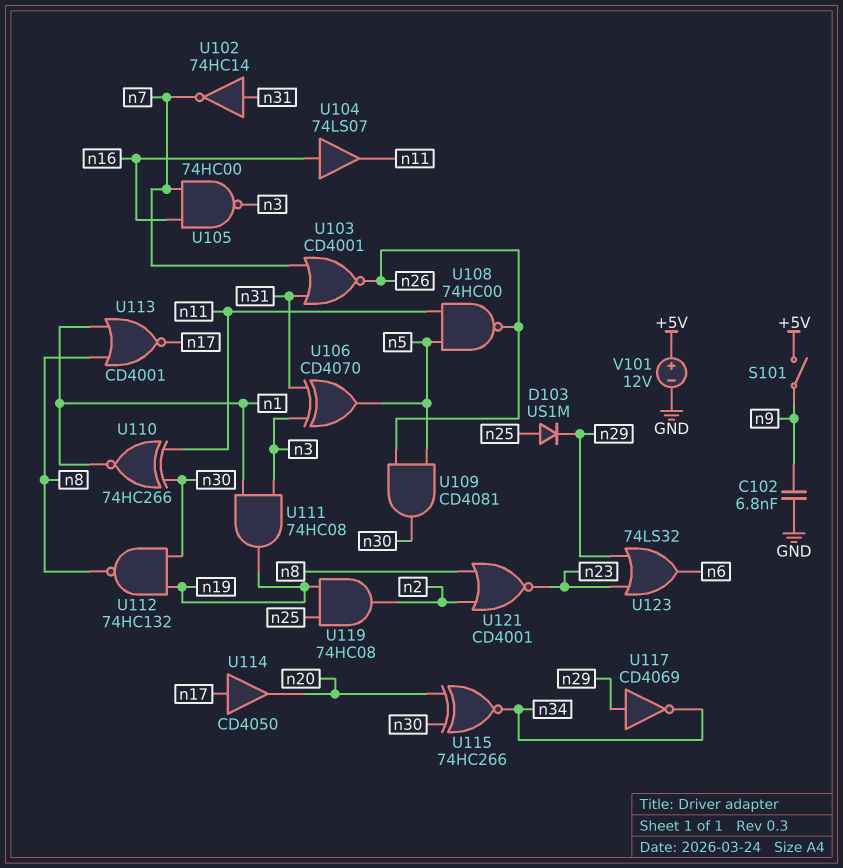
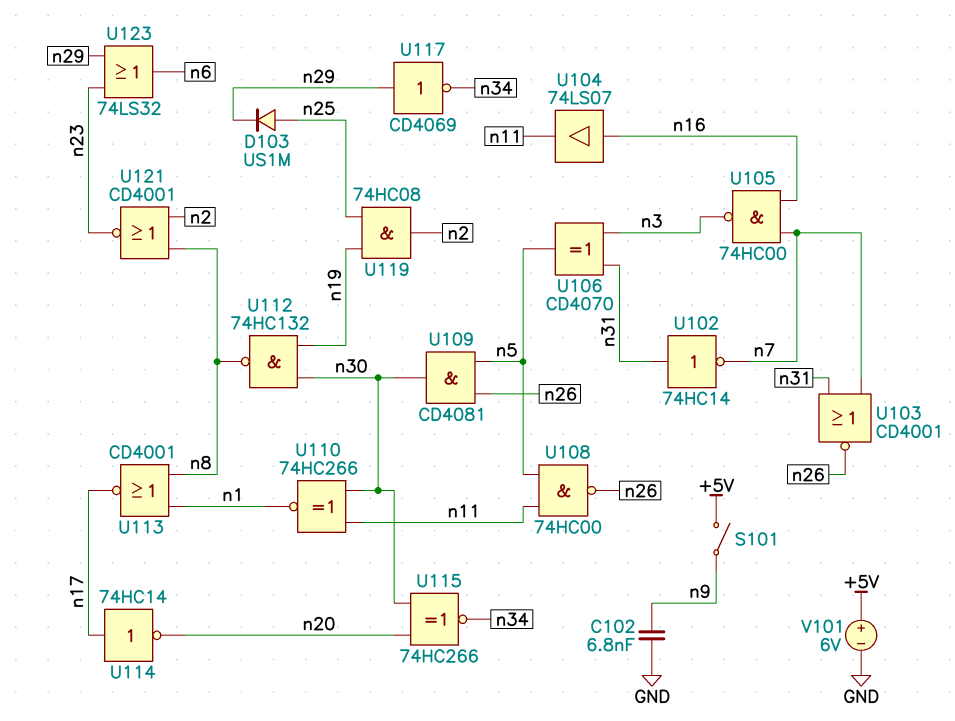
U111: AND 74HC08 (in n1, in n3, out n19) -> none
U114: buffer CD4050 (in n17, out n20) -> NOT 74HC14 (in n17, out n20)
V101: 12V (plus +5V, minus GND) -> 6V (plus +5V, minus GND)

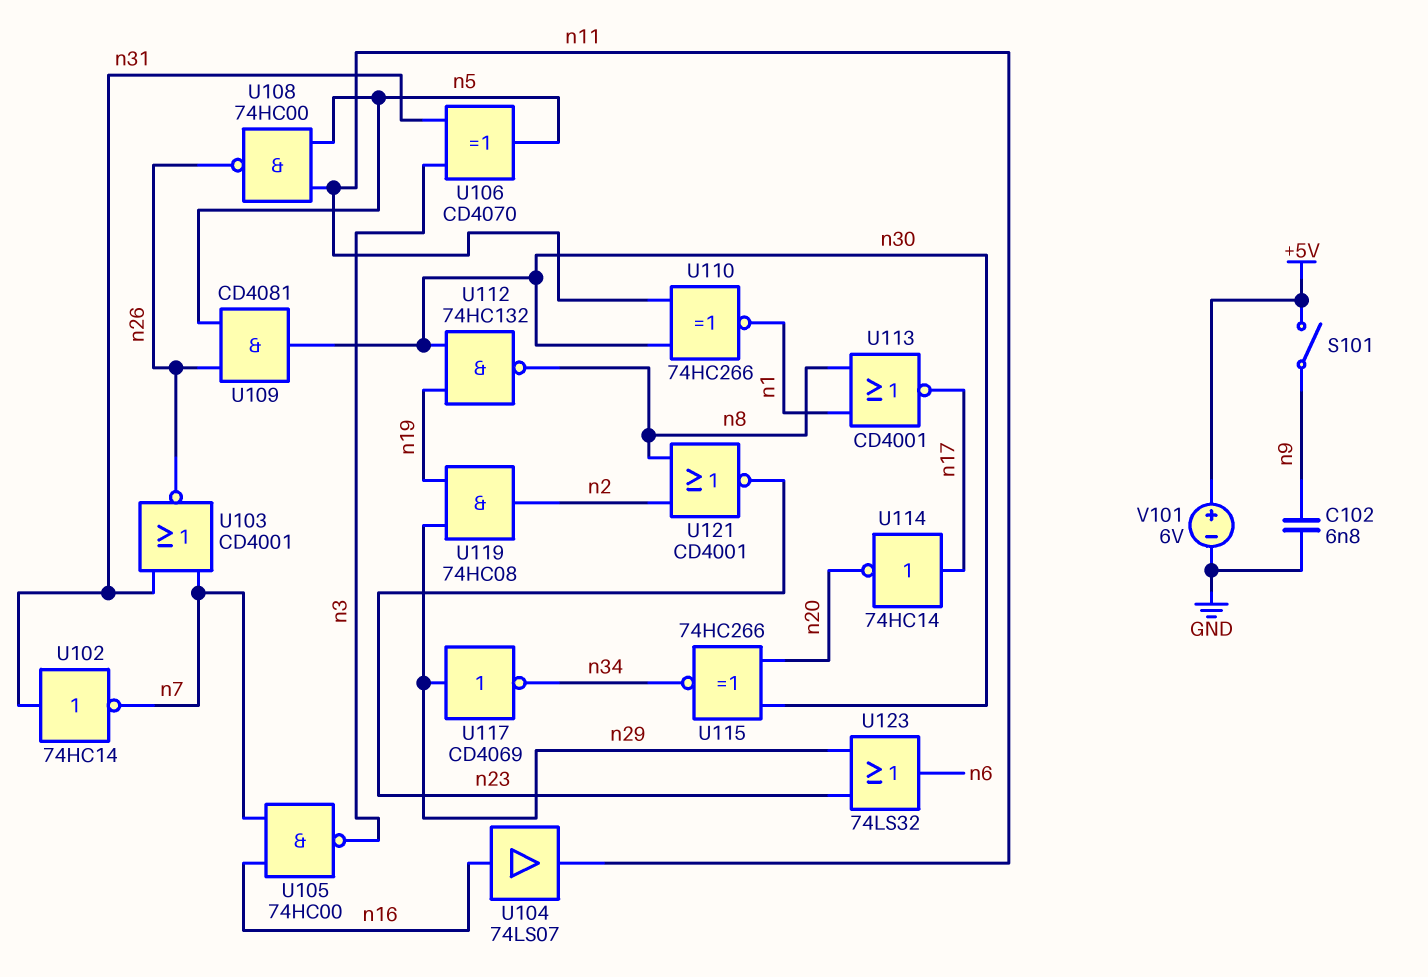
D103: diode US1M (A n25, K n29) -> none
U119: AND 74HC08 (in n19, in n25, out n2) -> AND 74HC08 (in n19, in n29, out n2)

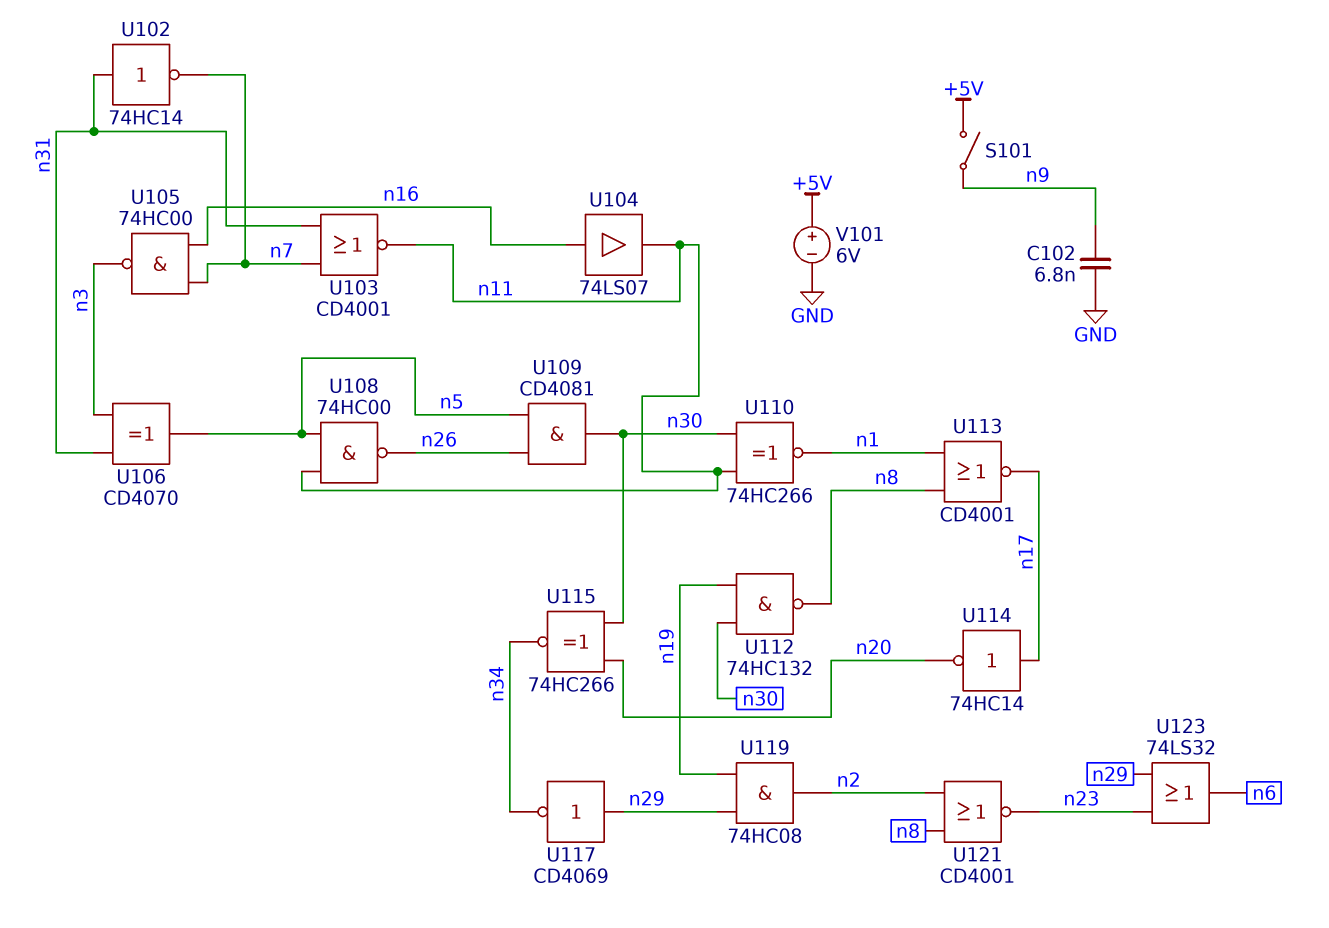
U103: NOR CD4001 (in n7, in n31, out n26) -> NOR CD4001 (in n7, in n31, out n11)

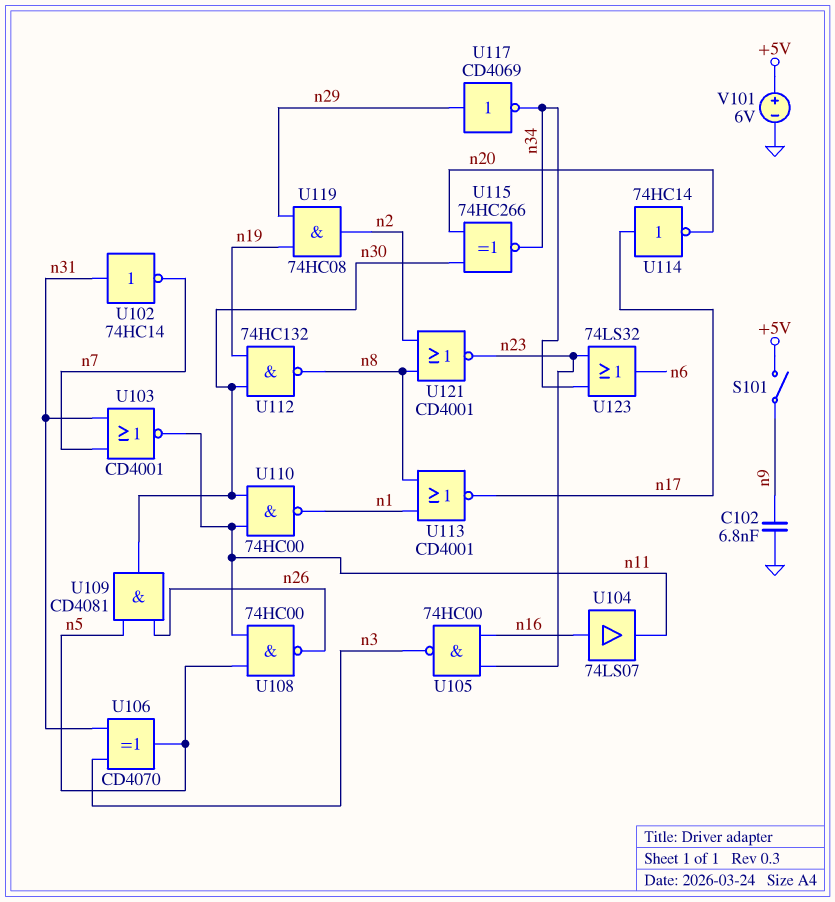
U105: NAND 74HC00 (in n7, in n16, out n3) -> NAND 74HC00 (in n16, in n23, out n3)
U110: XNOR 74HC266 (in n11, in n30, out n1) -> NAND 74HC00 (in n11, in n30, out n1)
U123: OR 74LS32 (in n23, in n29, out n6) -> OR 74LS32 (in n23, in n34, out n6)

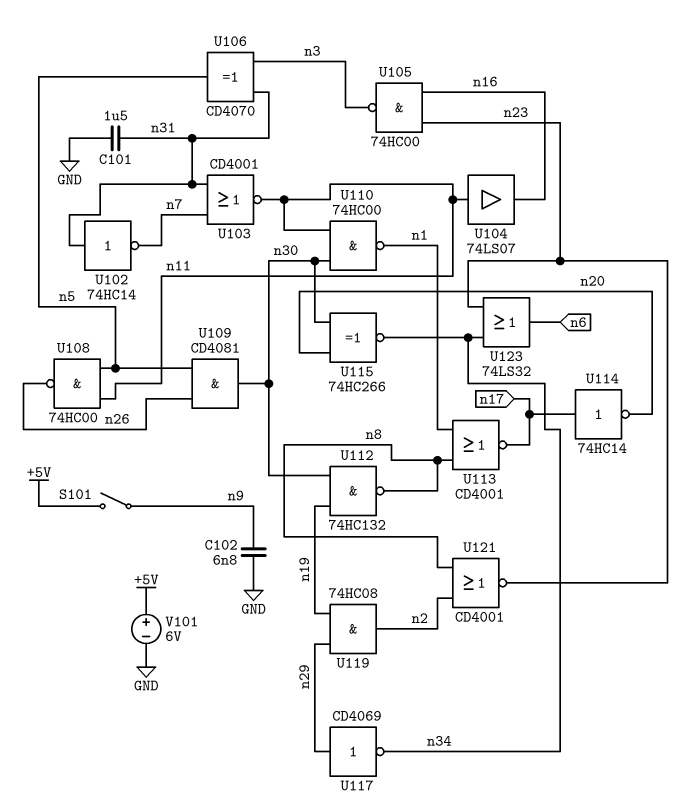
C101: none -> 1.5uF (GND, n31)
U104: buffer 74LS07 (in n16, out n11) -> buffer 74LS07 (in n11, out n16)

